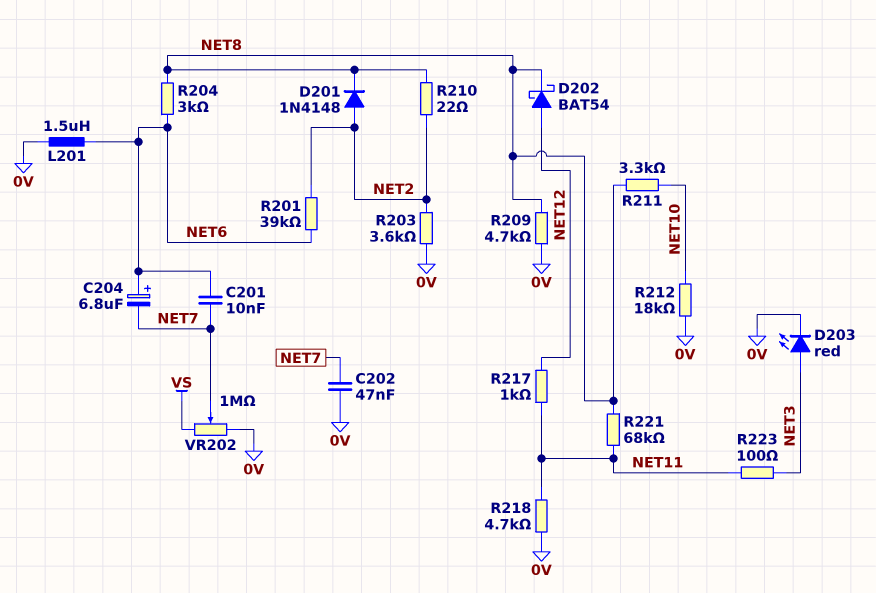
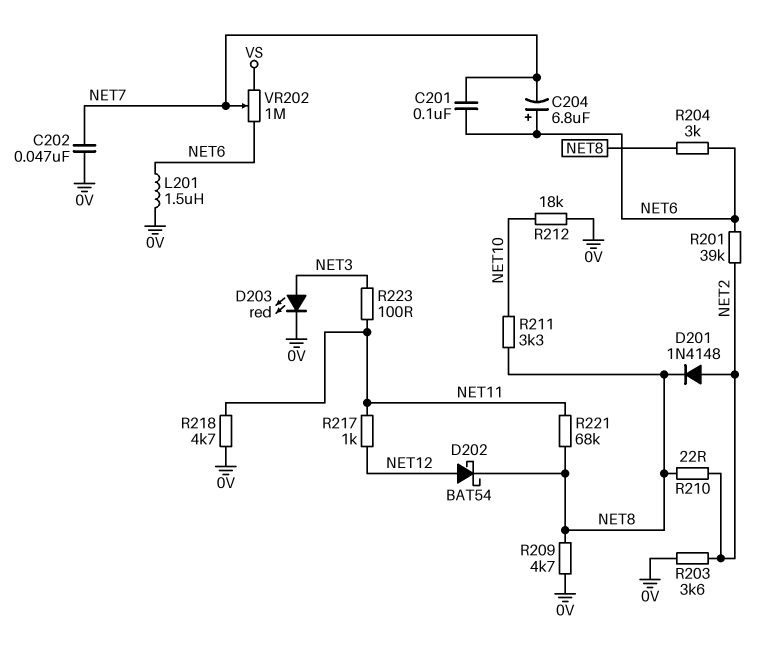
C201: 10nF (NET6, NET7) -> 100nF (NET6, NET7)
VR202: 1M (0V, VS, wiper NET7) -> 1M (NET6, VS, wiper NET7)

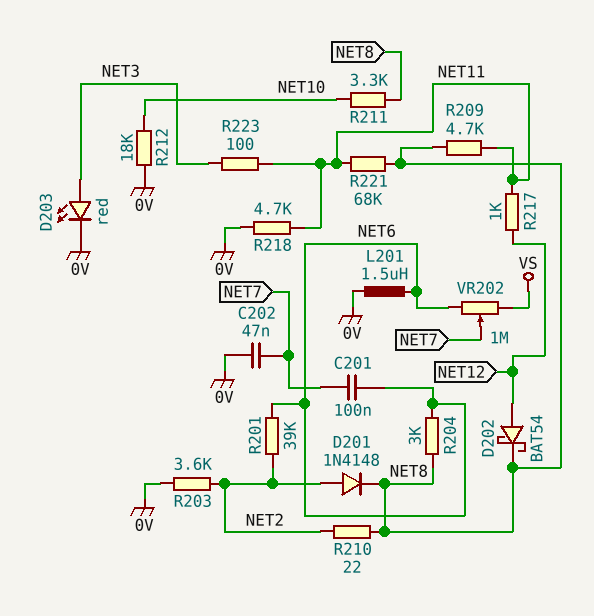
C204: 6.8uF (plus NET6, minus NET7) -> none
R209: 4.7k (0V, NET8) -> 4.7k (NET8, NET11)

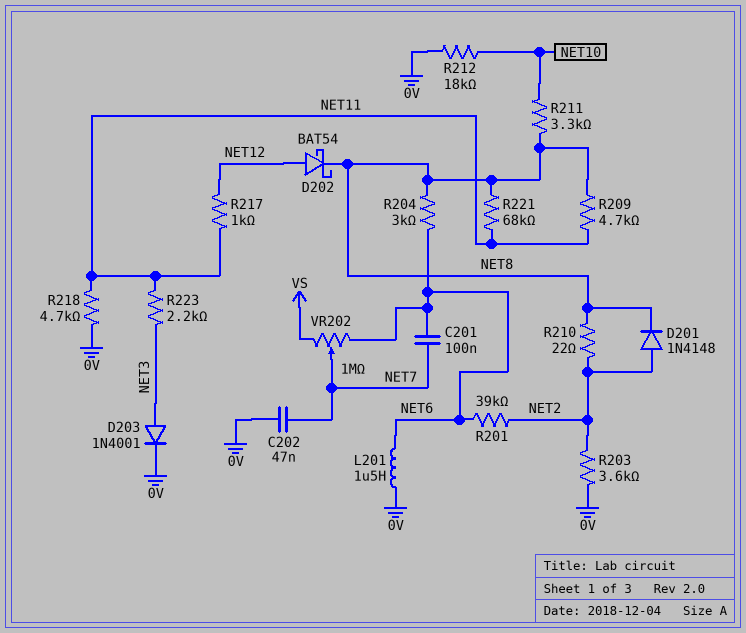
D203: LED red (A NET3, K 0V) -> diode 1N4001 (A NET3, K 0V)
R223: 100 (NET3, NET11) -> 2.2k (NET3, NET11)

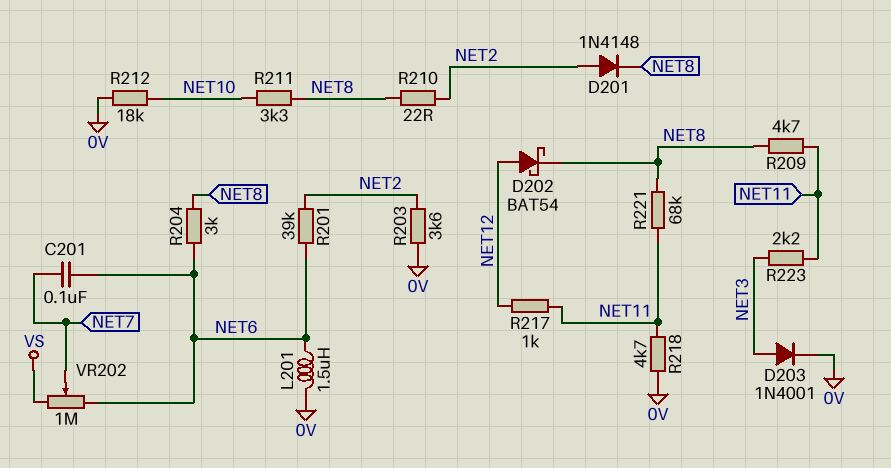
C202: 47nF (0V, NET7) -> none

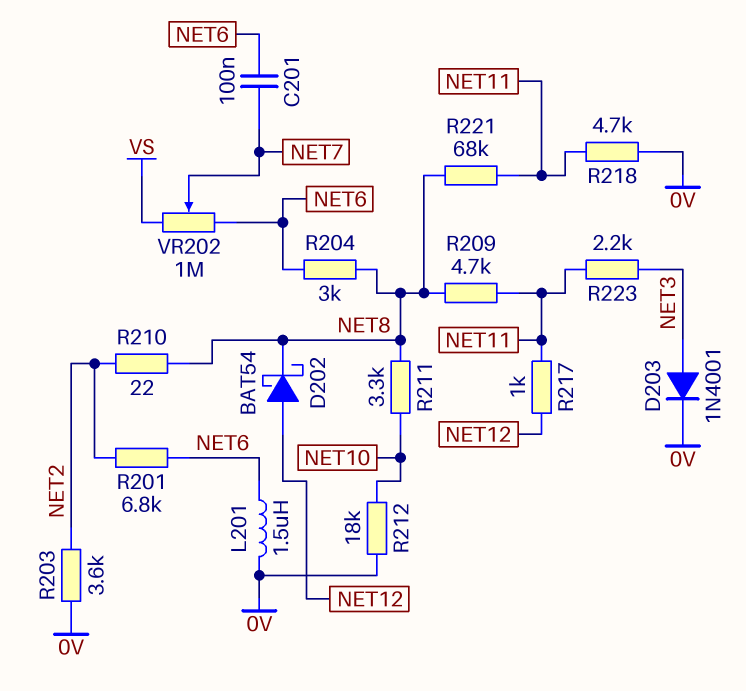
D201: diode 1N4148 (A NET2, K NET8) -> none
R201: 39k (NET2, NET6) -> 6.8k (NET2, NET6)

